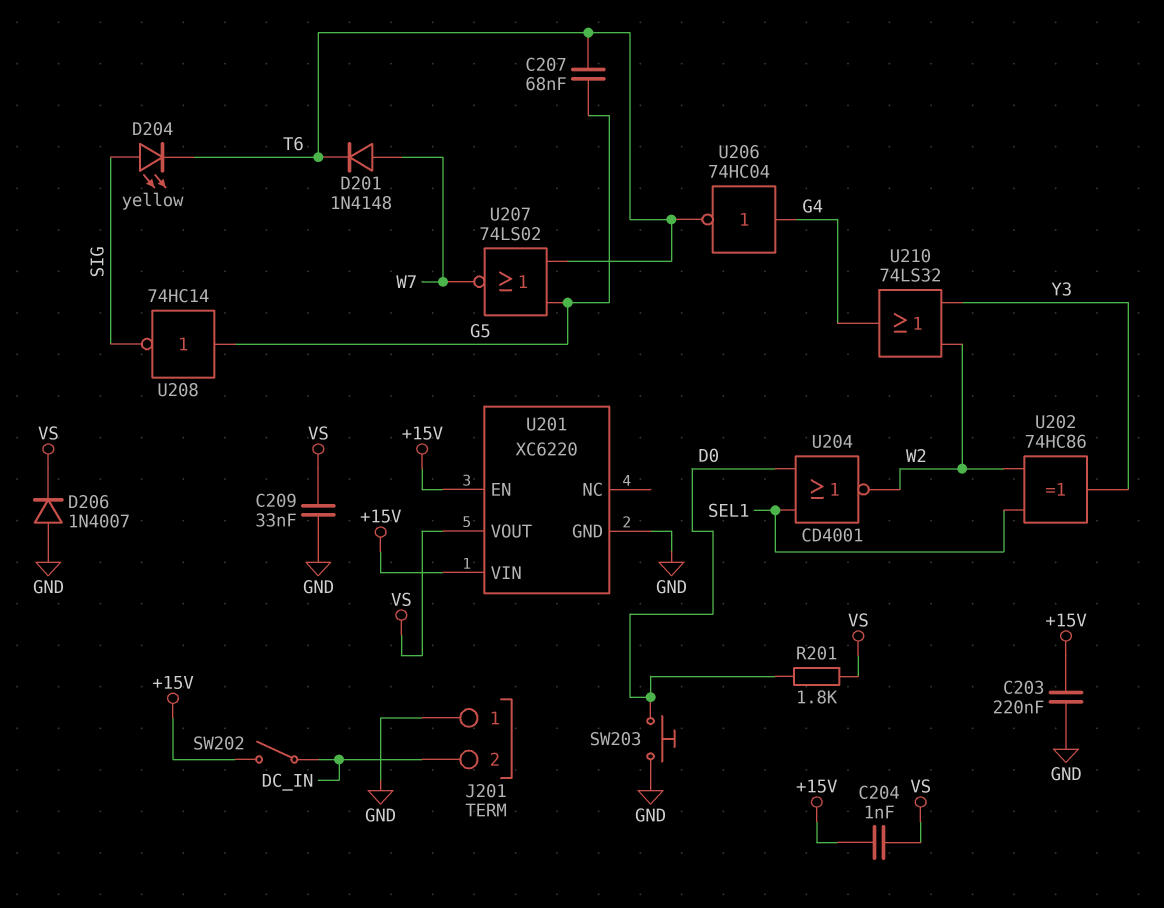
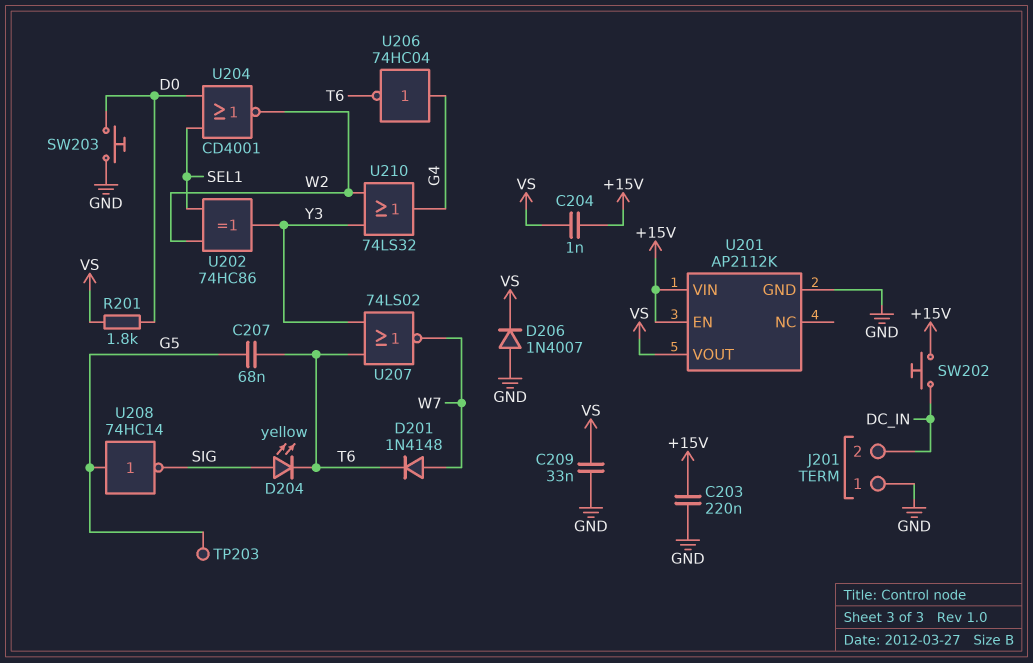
SW202: switch (+15V, DC_IN) -> button (+15V, DC_IN)
TP203: none -> test point (G5)
U201: XC6220 -> AP2112K
U207: NOR 74LS02 (in G5, in T6, out W7) -> NOR 74LS02 (in T6, in Y3, out W7)

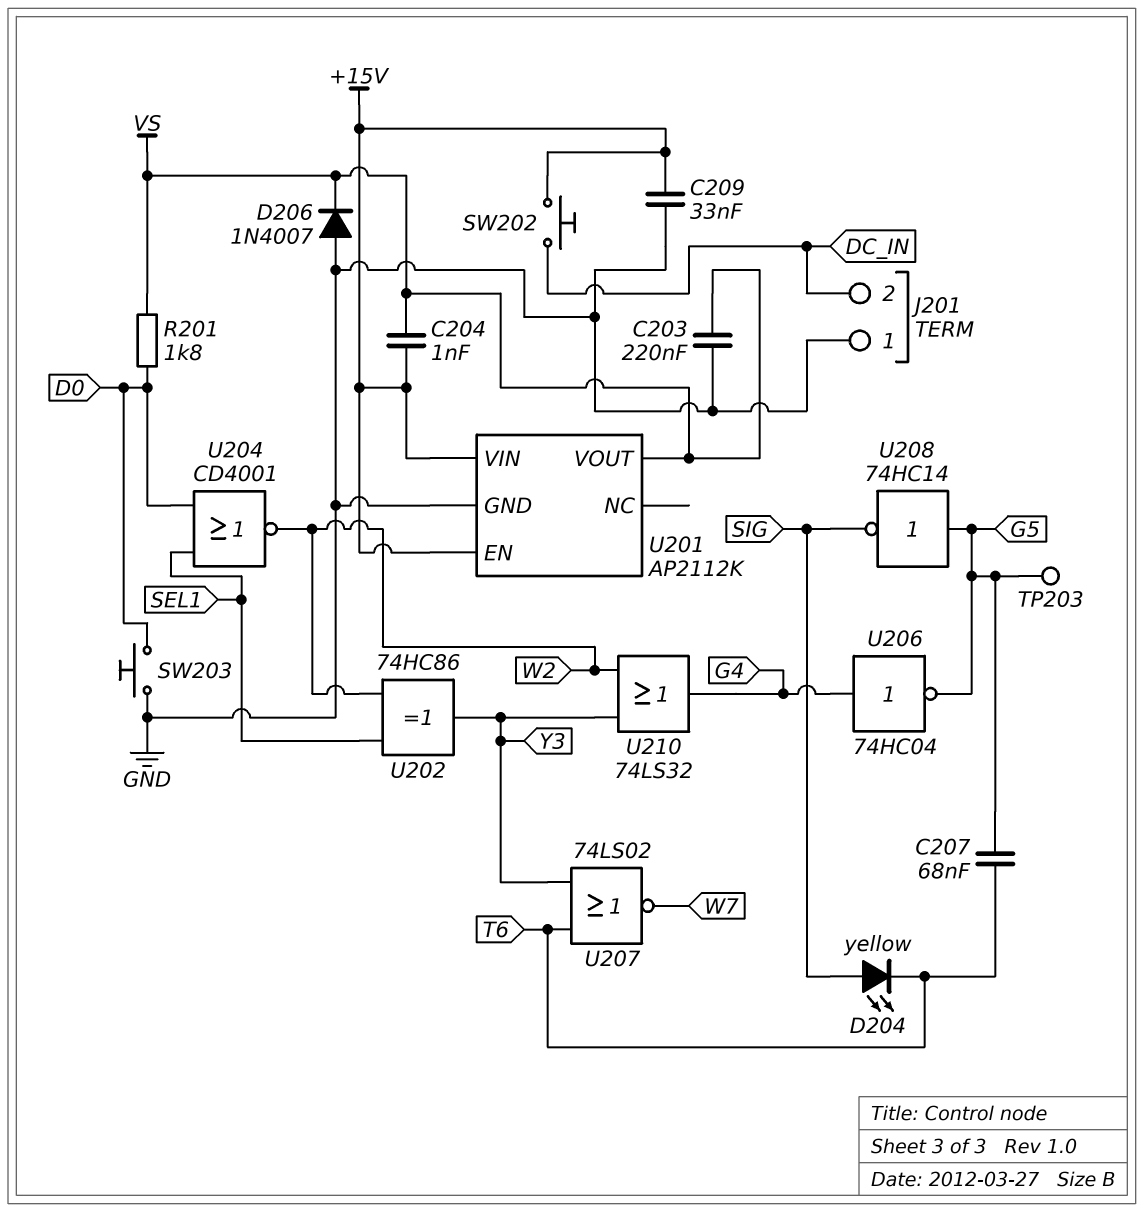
C203: 220nF (+15V, GND) -> 220nF (GND, VS)
C209: 33nF (GND, VS) -> 33nF (+15V, GND)
D201: diode 1N4148 (A W7, K T6) -> none
U206: NOT 74HC04 (in G4, out T6) -> NOT 74HC04 (in G4, out G5)

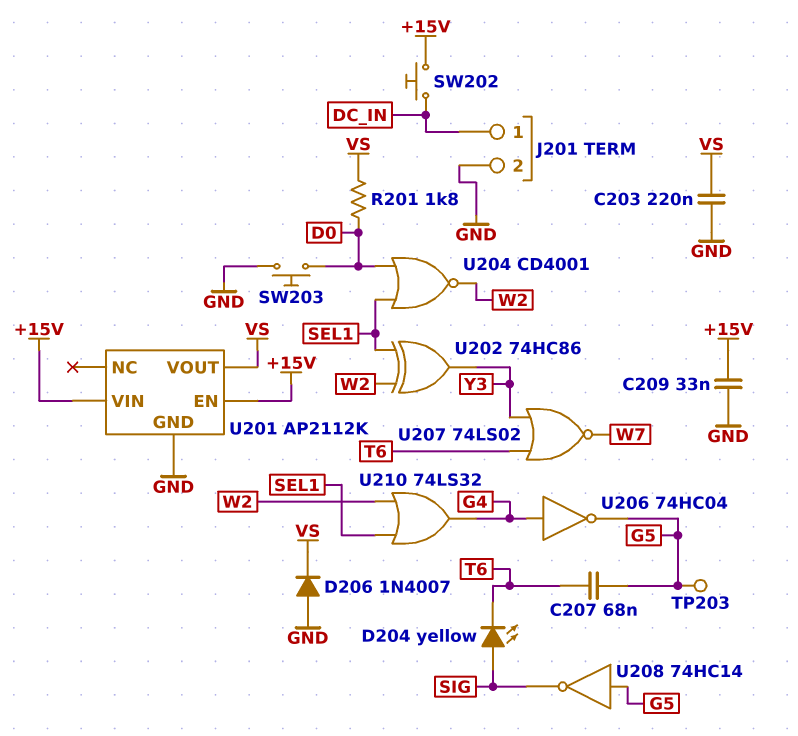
C204: 1nF (+15V, VS) -> none
J201 pin 1: GND -> DC_IN
J201 pin 2: DC_IN -> GND
U210: OR 74LS32 (in W2, in Y3, out G4) -> OR 74LS32 (in SEL1, in W2, out G4)

